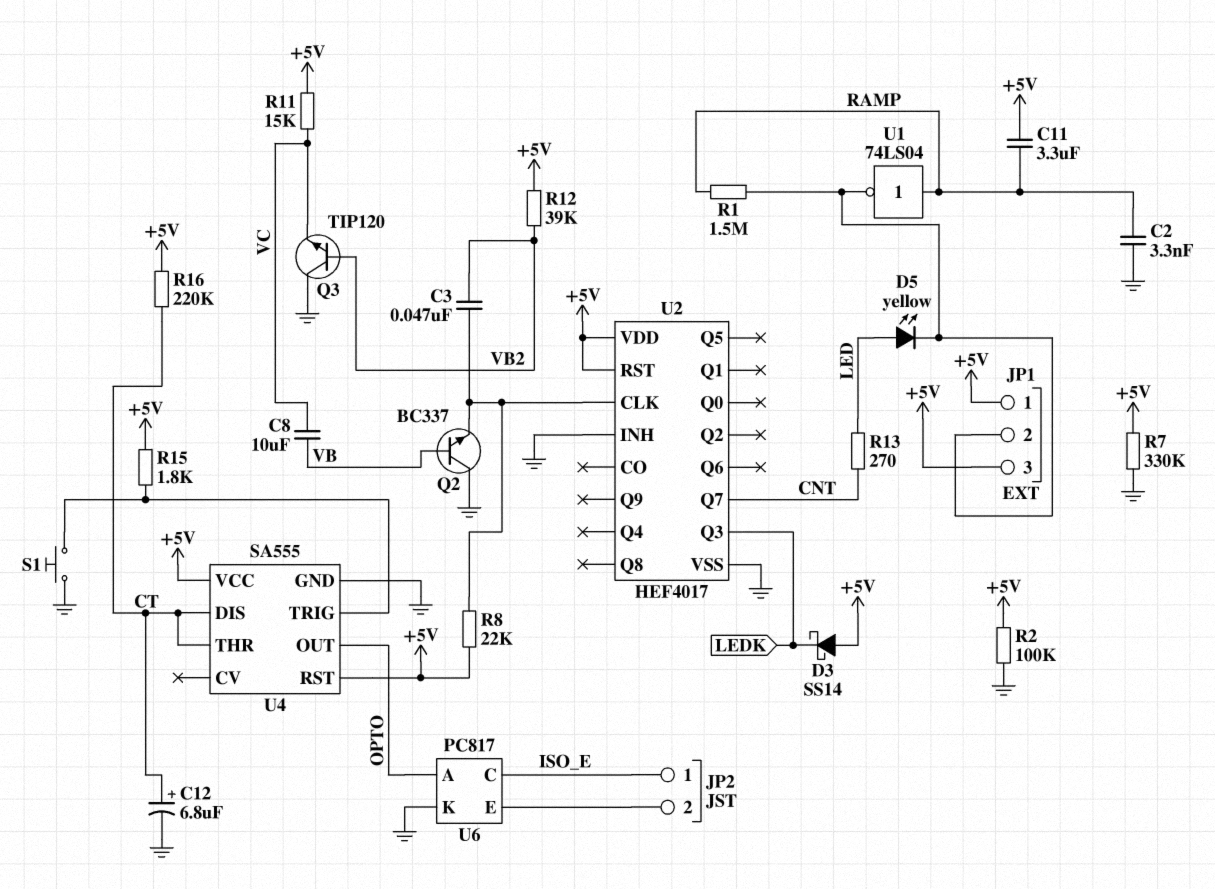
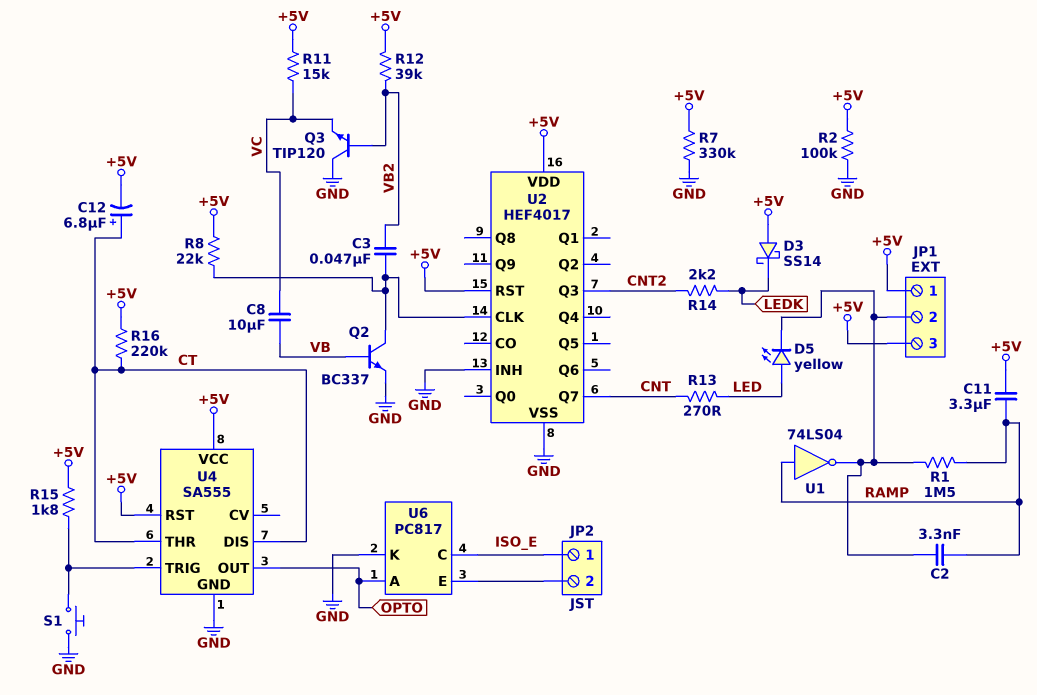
C2: 3.3nF (GND, RAMP) -> 3.3nF (JP1/2, RAMP)
C12: 6.8uF (plus CT, minus GND) -> 6.8uF (plus CT, minus +5V)
Q2: NPN BC337 (B VB, C GND, E U2/CLK) -> NPN BC337 (B VB, C U2/CLK, E GND)
R14: none -> 2.2k (CNT2, LEDK)
U2 pin Q3: LEDK -> CNT2

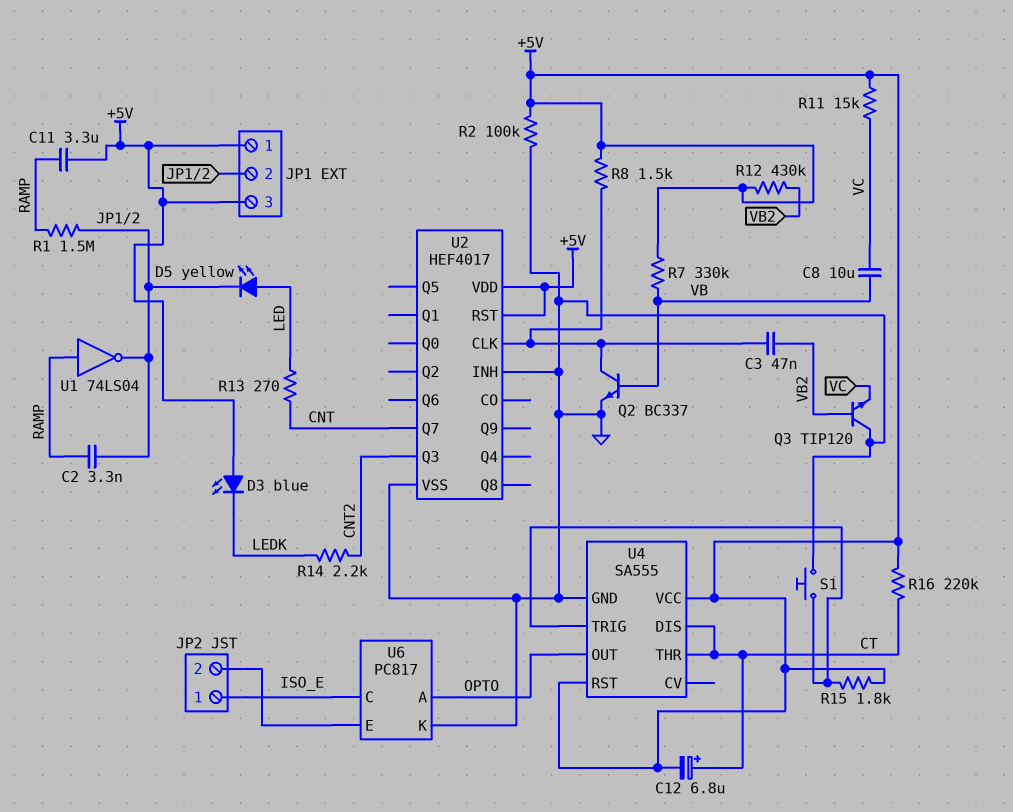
D3: schottky SS14 (A +5V, K LEDK) -> LED blue (A +5V, K LEDK)
R7: 330k (+5V, GND) -> 330k (+5V, VB)
R8: 22k (+5V, U2/CLK) -> 1.5k (+5V, U2/CLK)
R12: 39k (+5V, VB2) -> 430k (+5V, VB2)

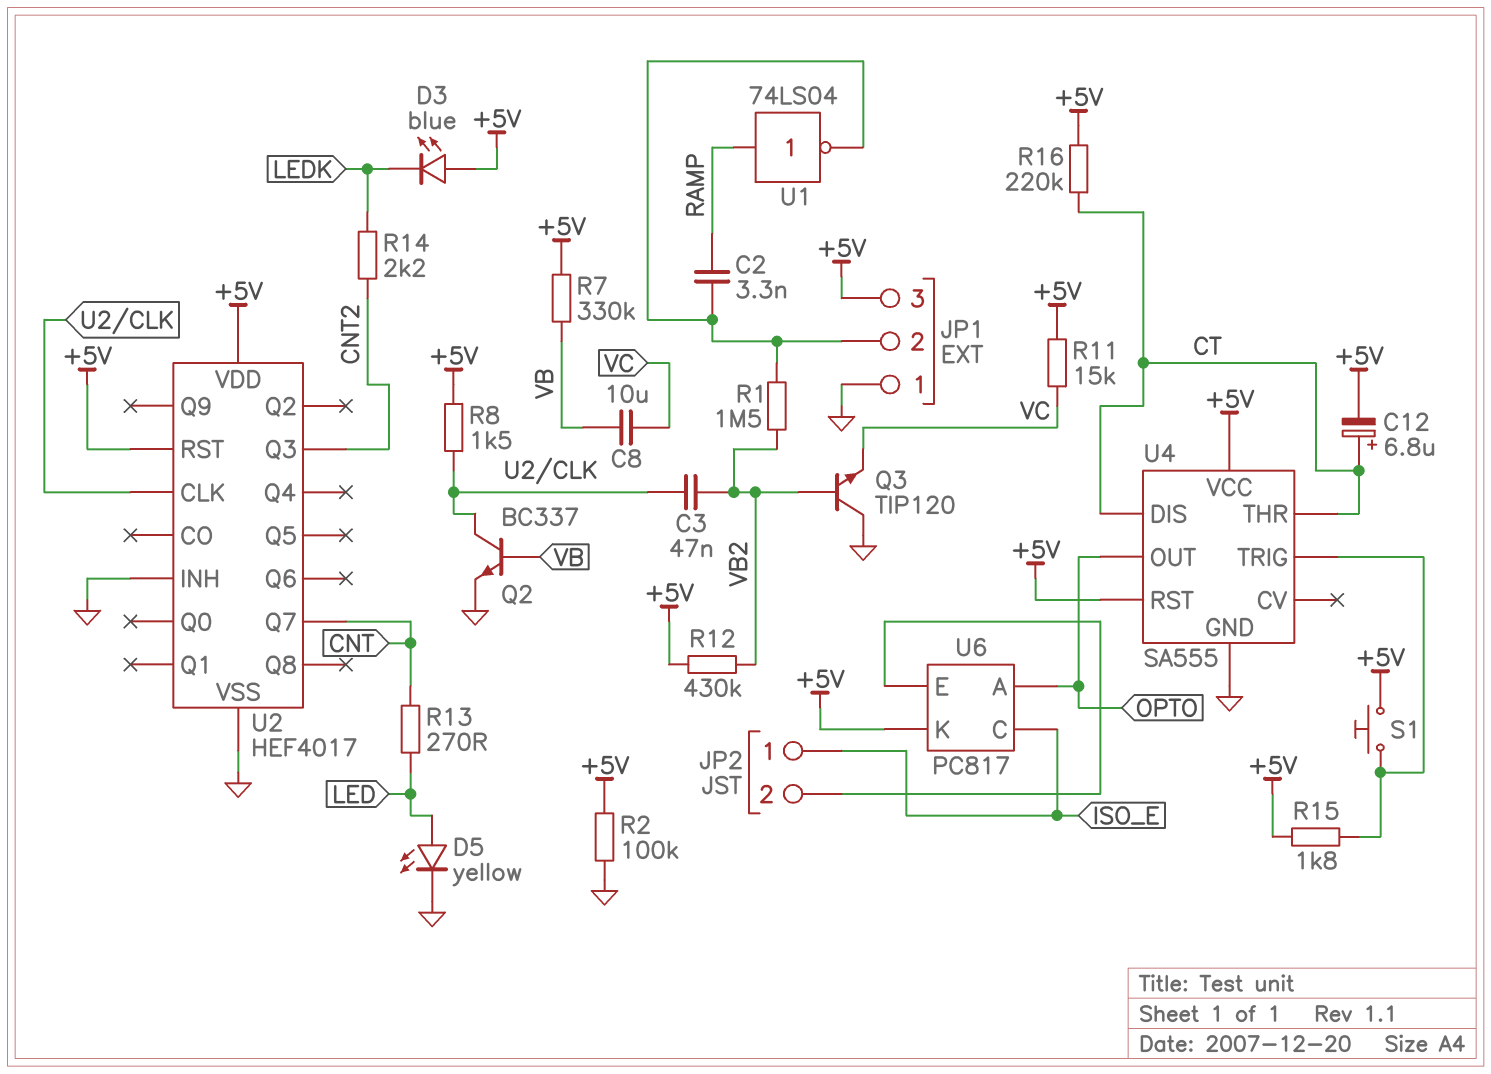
C11: 3.3uF (+5V, RAMP) -> none
D5: LED yellow (A LED, K JP1/2) -> LED yellow (A LED, K GND)
JP1 pin 1: +5V -> GND
R1: 1.5M (JP1/2, RAMP) -> 1.5M (JP1/2, VB2)
S1: button (GND, U4/TRIG) -> button (+5V, U4/TRIG)
U6 pin K: GND -> +5V

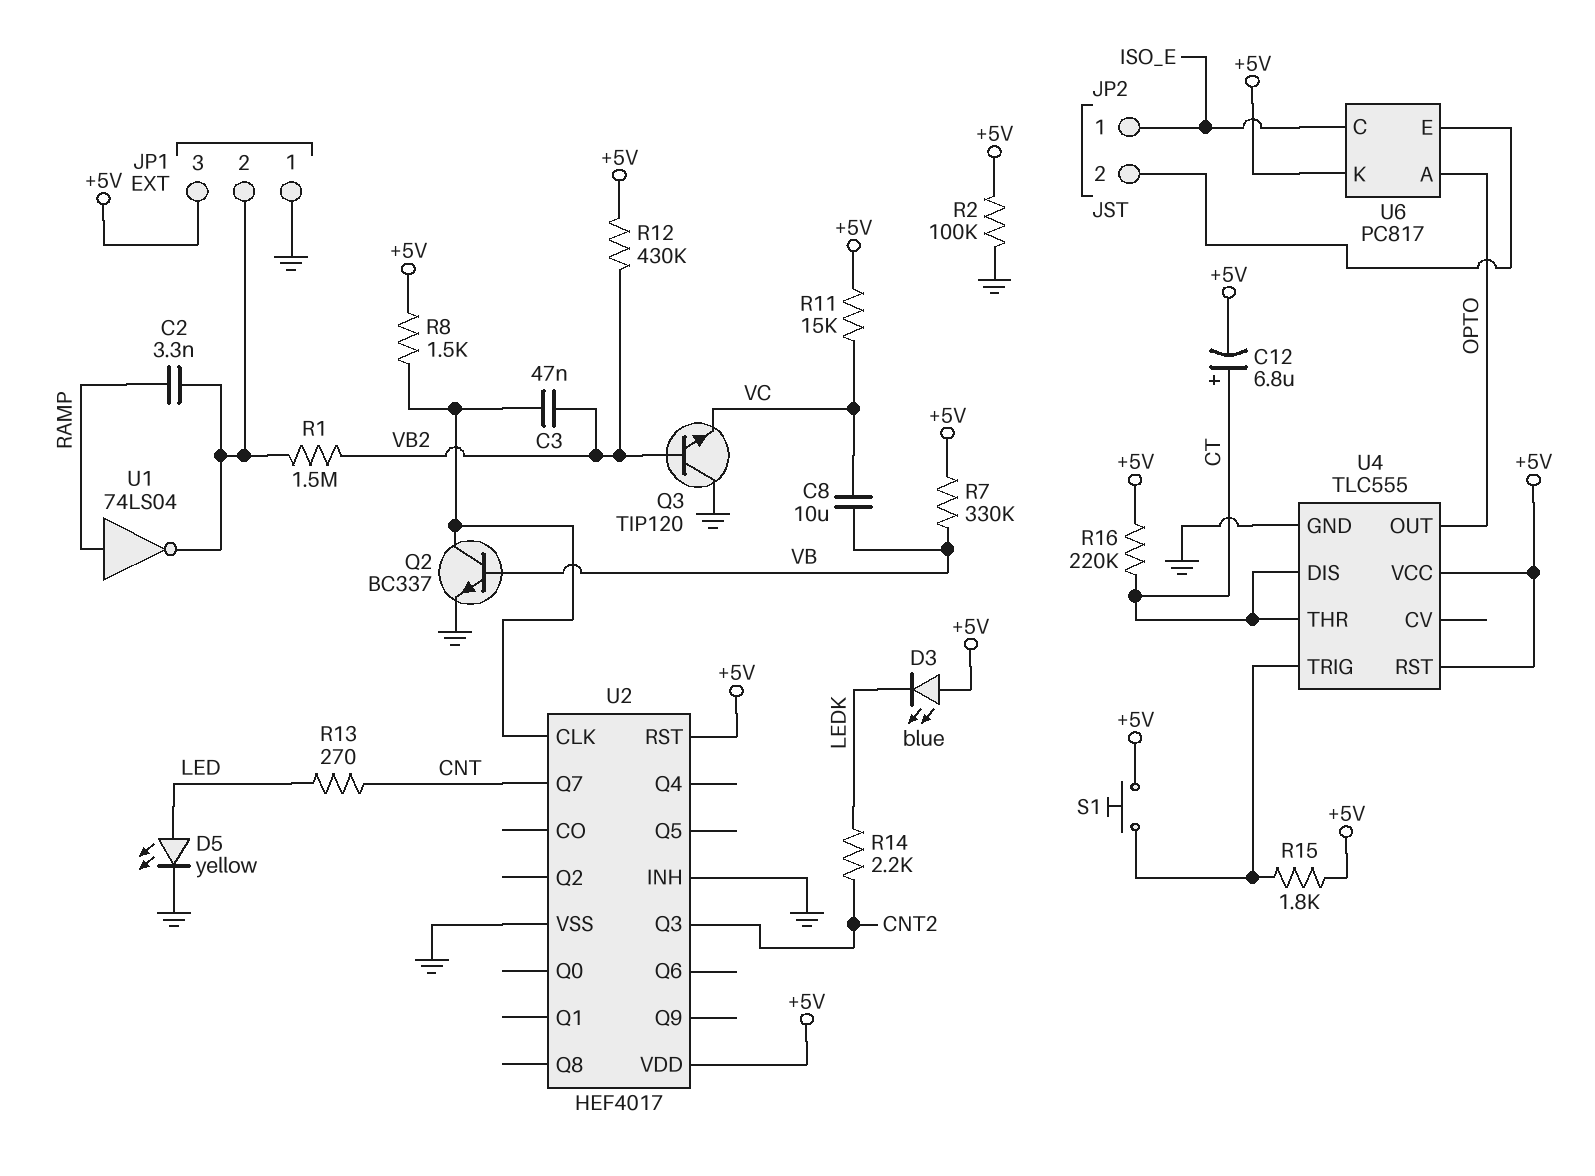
U4: SA555 -> TLC555

